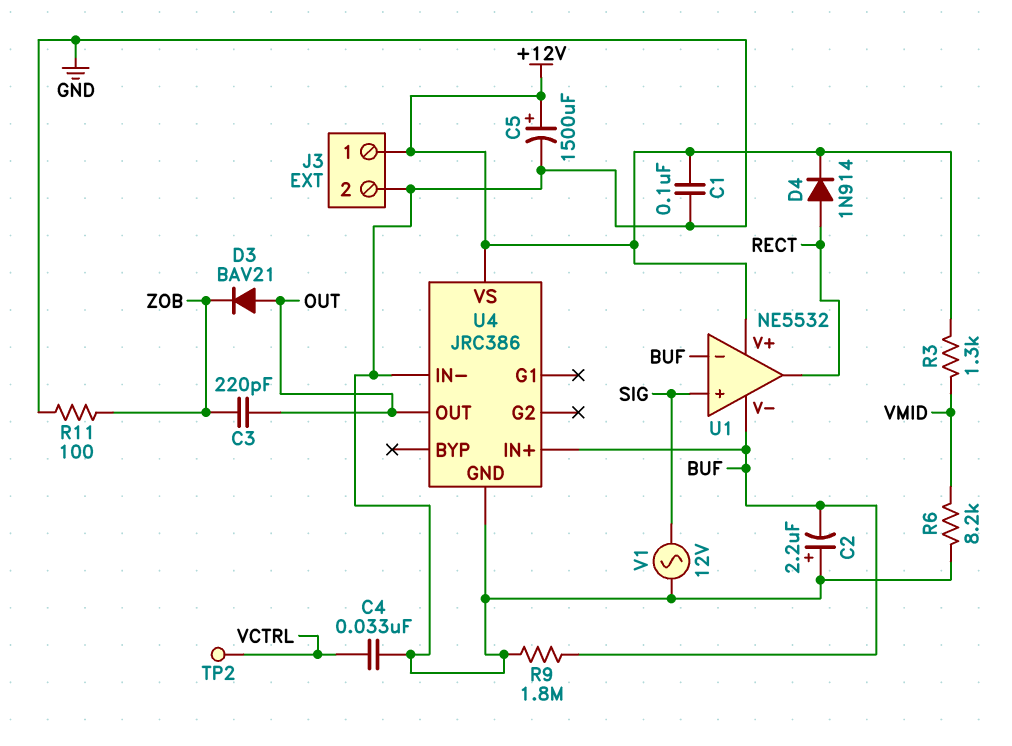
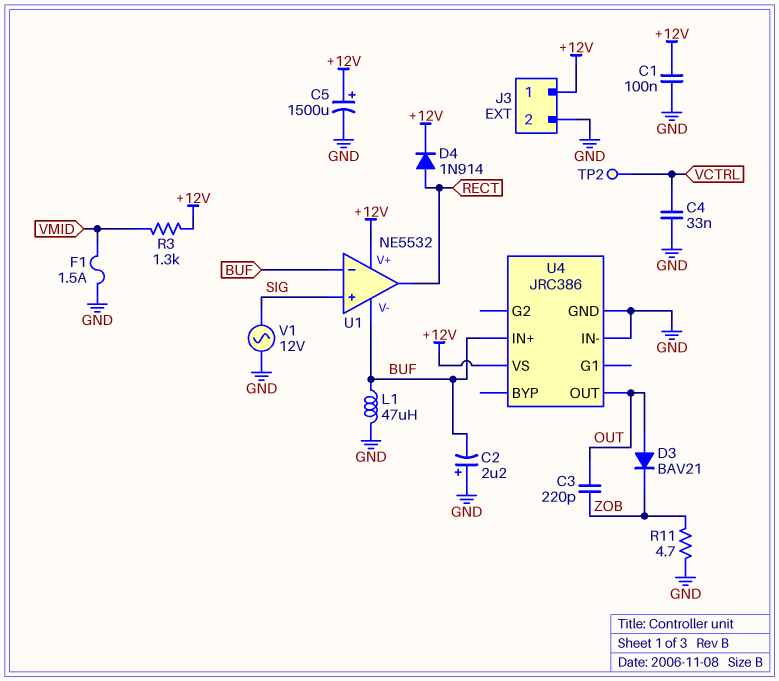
F1: none -> 1.5A (GND, VMID)
L1: none -> 47uH (BUF, GND)
R6: 8.2k (GND, VMID) -> none
R9: 1.8M (BUF, GND) -> none
R11: 100 (GND, ZOB) -> 4.7 (GND, ZOB)

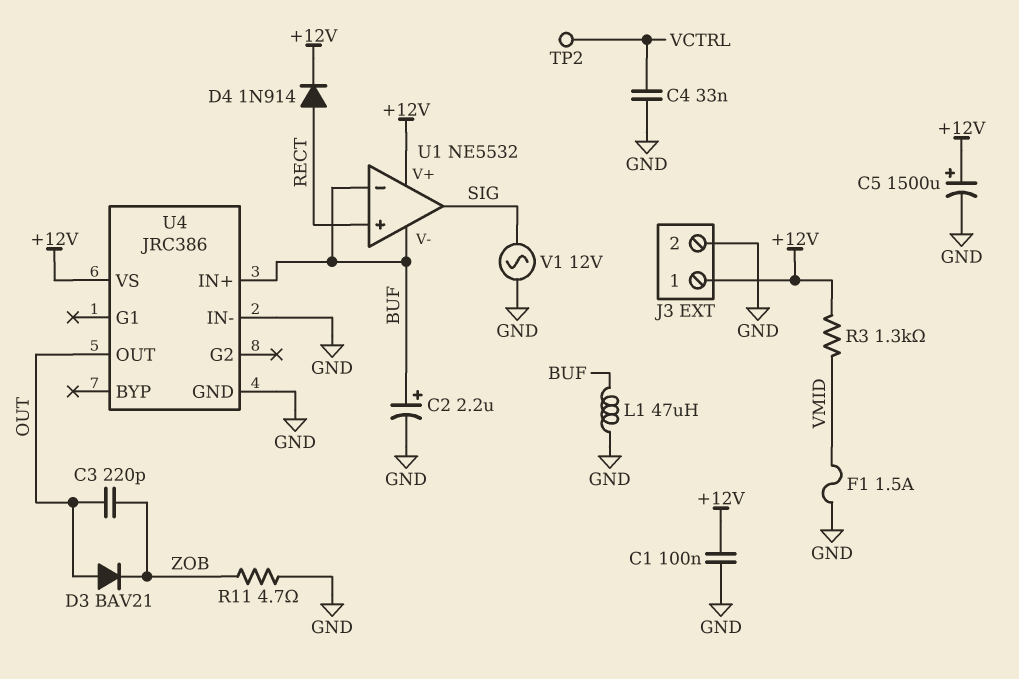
C2: 2.2uF (plus GND, minus BUF) -> 2.2uF (plus BUF, minus GND)
U1 pin in+: SIG -> RECT
U1 pin out: RECT -> SIG

